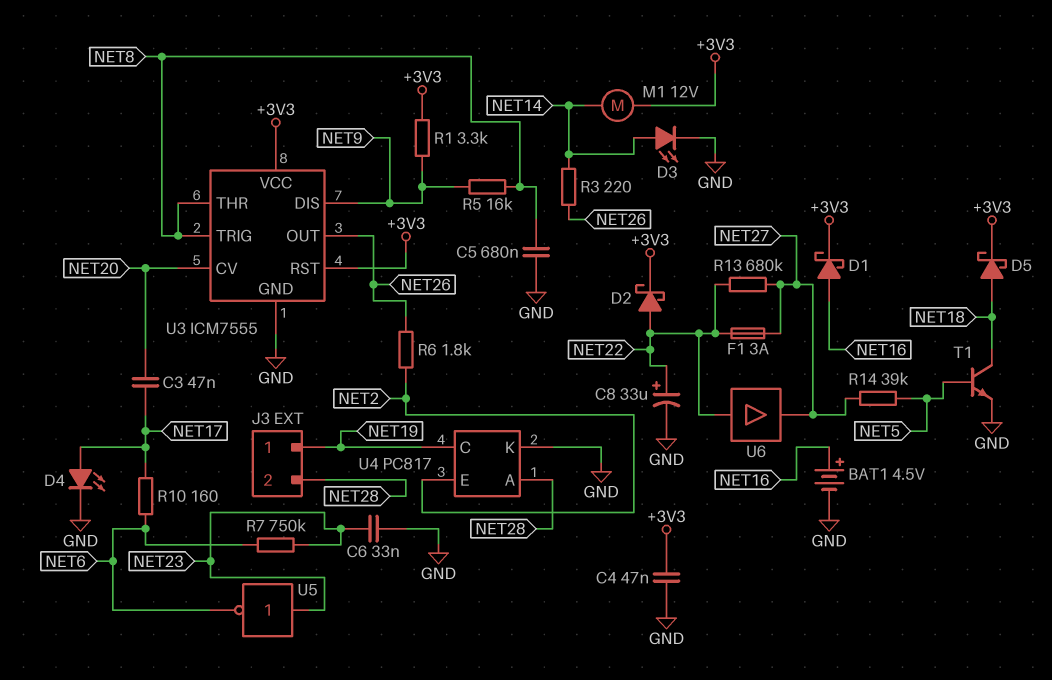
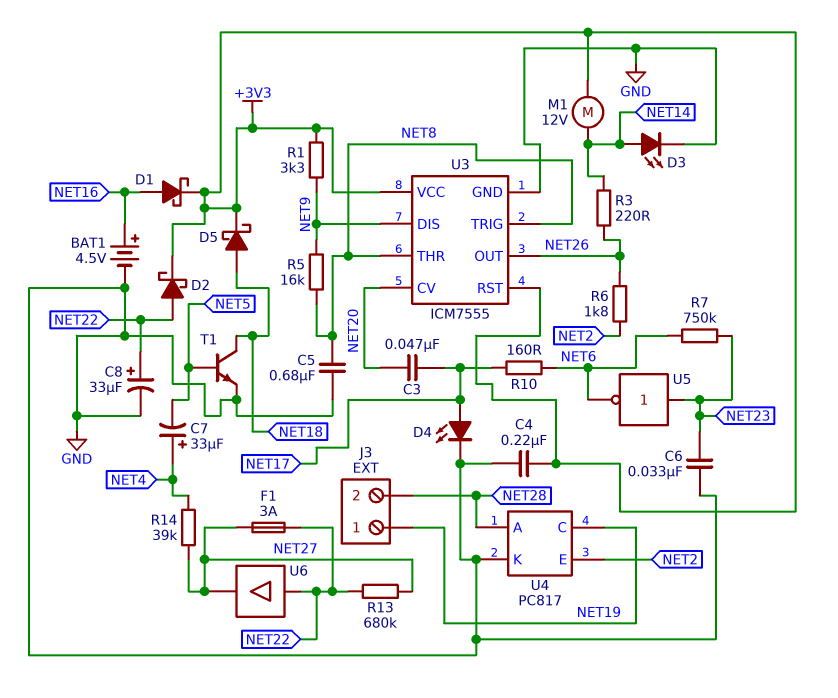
C4: 47nF (+3V3, GND) -> 220nF (+3V3, GND)
C7: none -> 33uF (plus NET4, minus NET5)
R14: 39k (NET5, NET27) -> 39k (NET4, NET27)

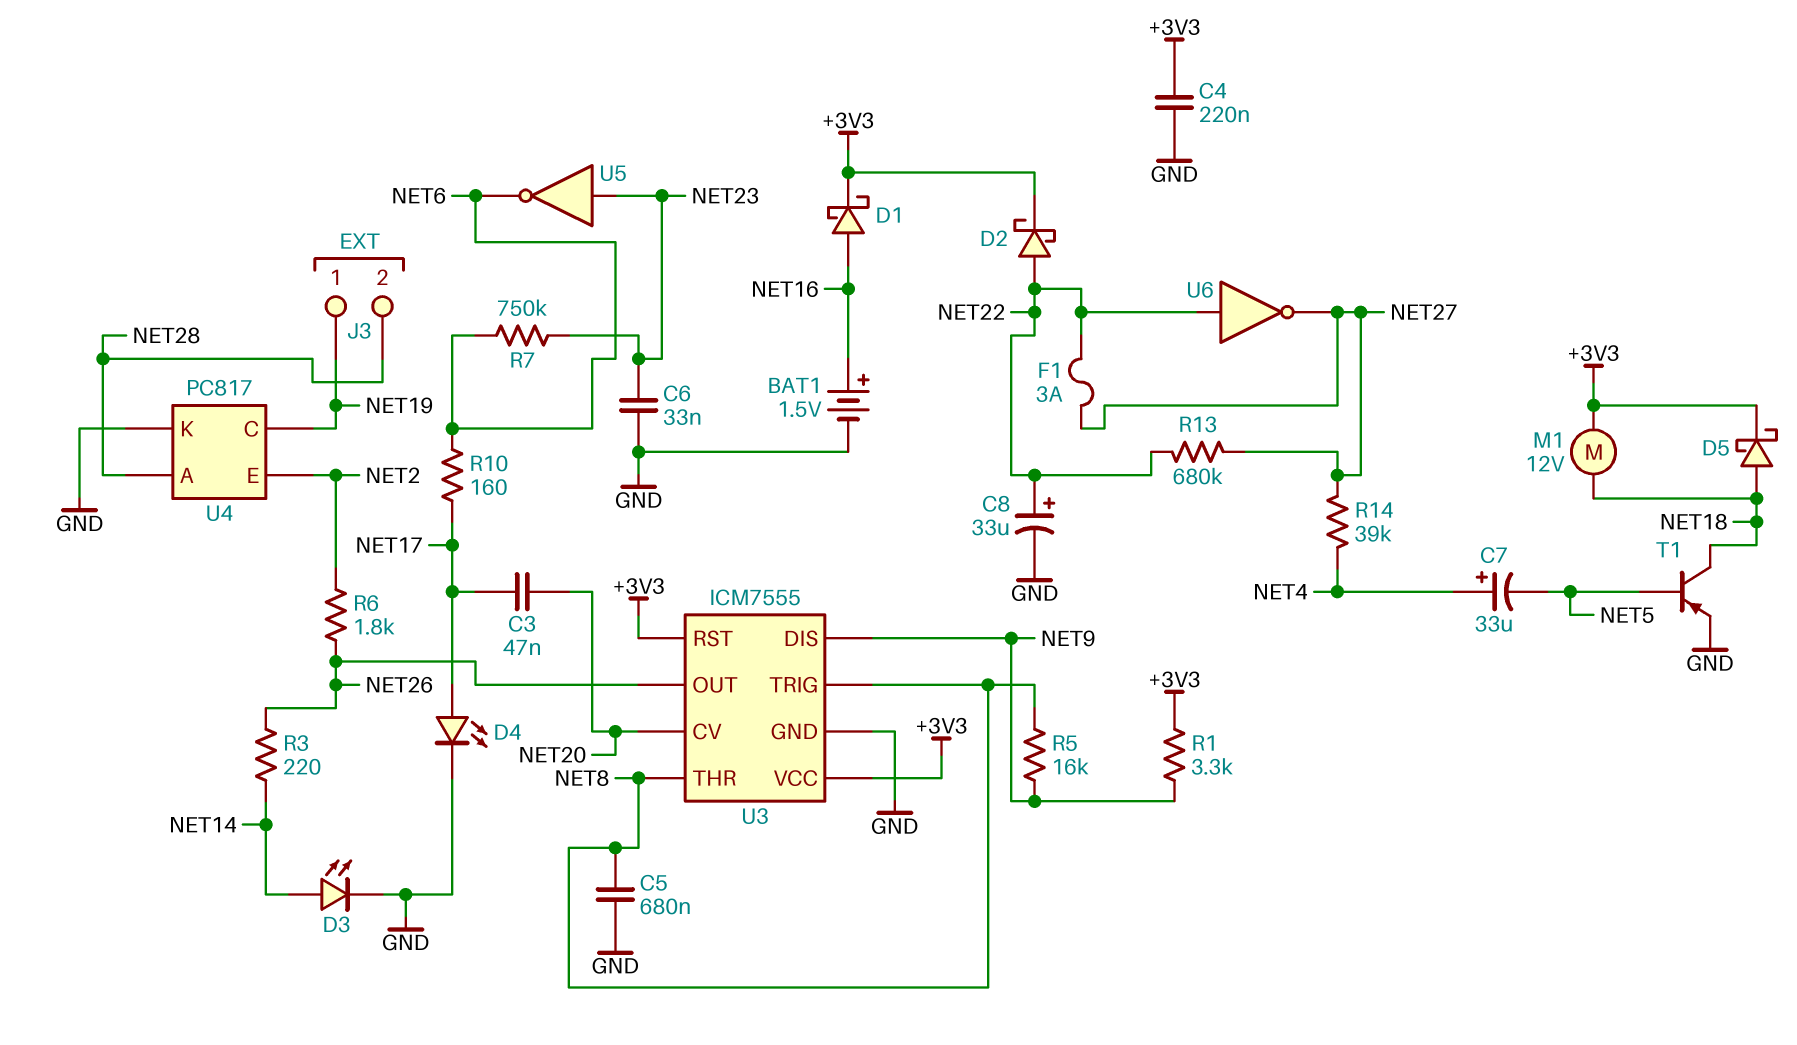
BAT1: 4.5V (plus NET16, minus GND) -> 1.5V (plus NET16, minus GND)
M1: motor 12V (+3V3, NET14) -> motor 12V (+3V3, NET18)
T1: NPN (B NET5, C NET18, E GND) -> PNP (B NET5, C NET18, E GND)
U6: buffer (in NET22, out NET27) -> NOT (in NET22, out NET27)

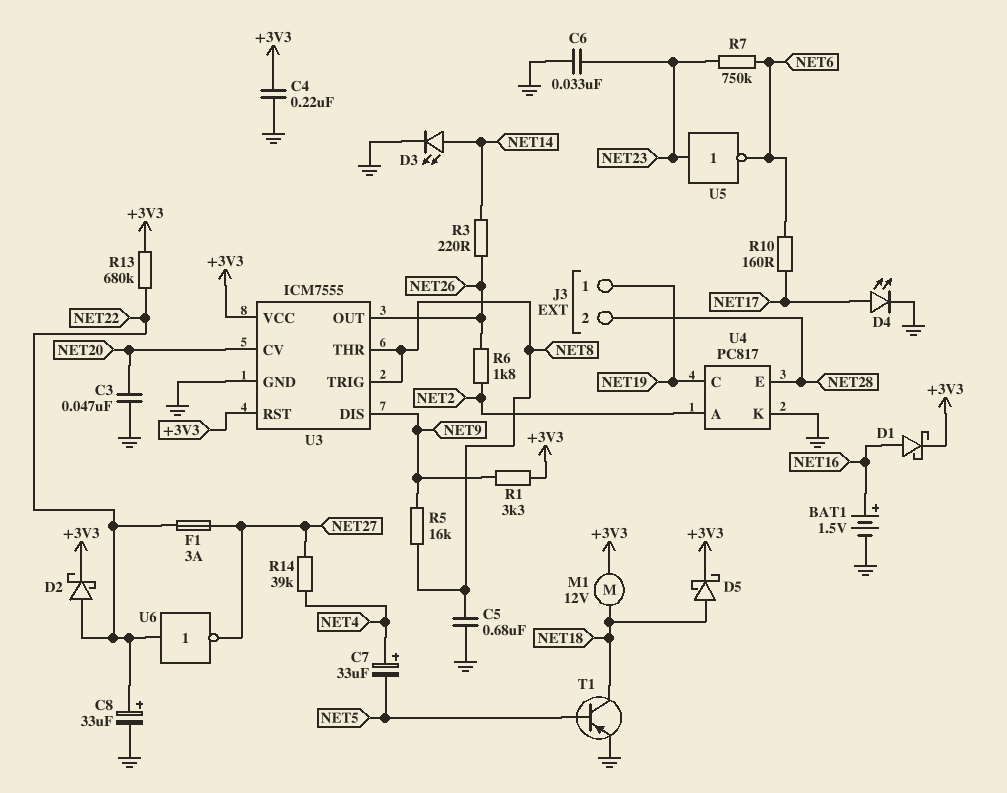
C3: 47nF (NET17, NET20) -> 47nF (GND, NET20)
R13: 680k (NET22, NET27) -> 680k (+3V3, NET22)
U4 pin A: NET28 -> NET2
U4 pin E: NET2 -> NET28

